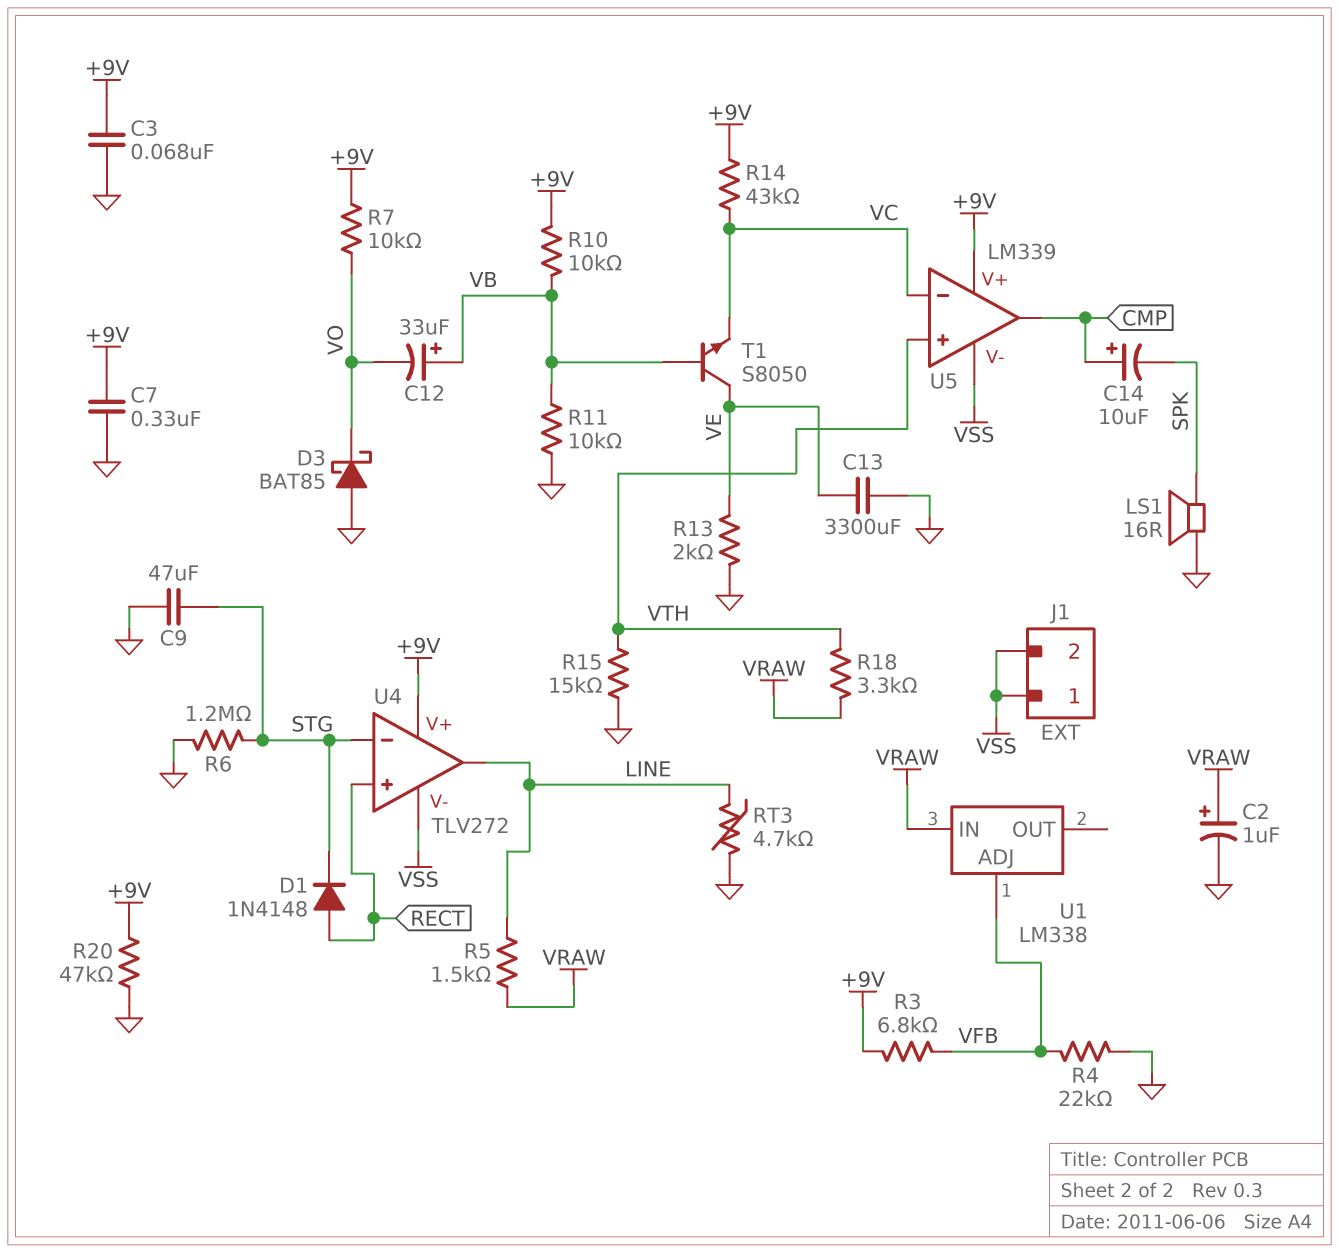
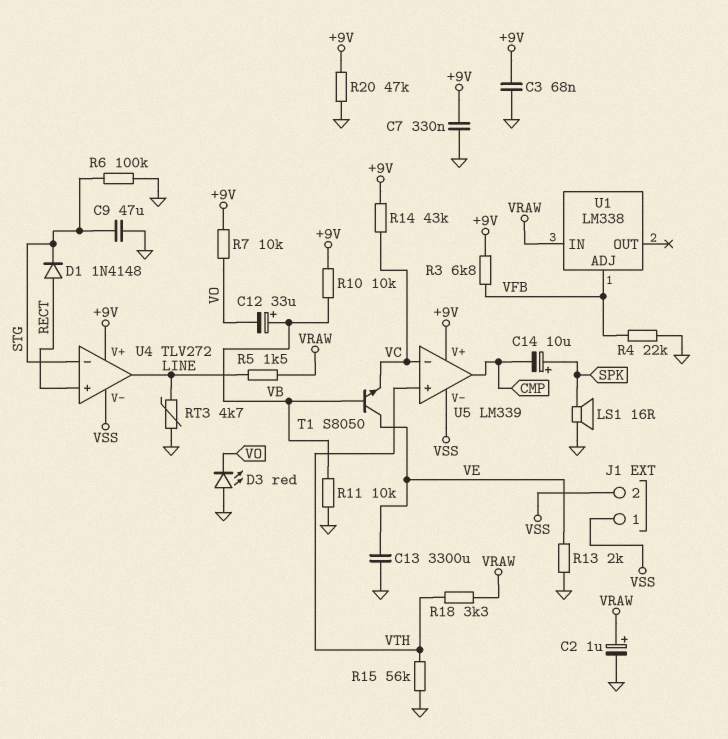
C14: 10uF (plus CMP, minus SPK) -> 10uF (plus SPK, minus CMP)
D3: schottky BAT85 (A GND, K VO) -> LED red (A GND, K VO)
R6: 1.2M (GND, STG) -> 100k (GND, STG)
R15: 15k (GND, VTH) -> 56k (GND, VTH)

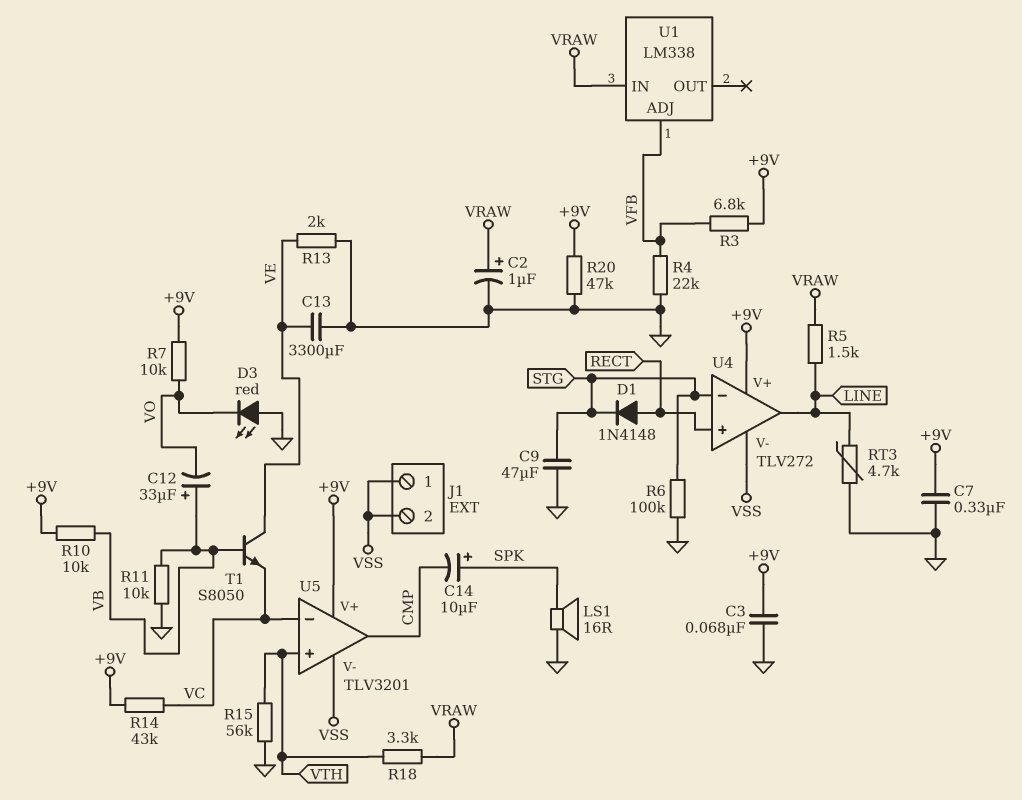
U5: LM339 -> TLV3201

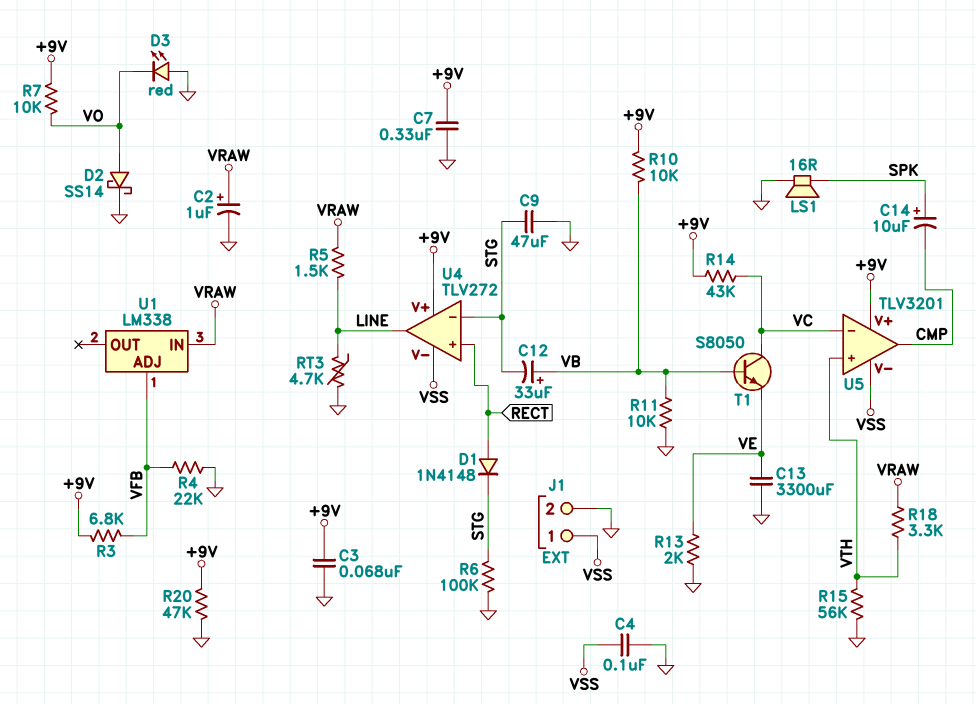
C4: none -> 100nF (GND, VSS)
C12: 33uF (plus VB, minus VO) -> 33uF (plus VB, minus STG)
D2: none -> schottky SS14 (A VO, K GND)
J1 pin 2: VSS -> GND
T1: NPN S8050 (B VB, C VE, E VC) -> NPN S8050 (B VB, C VC, E VE)

